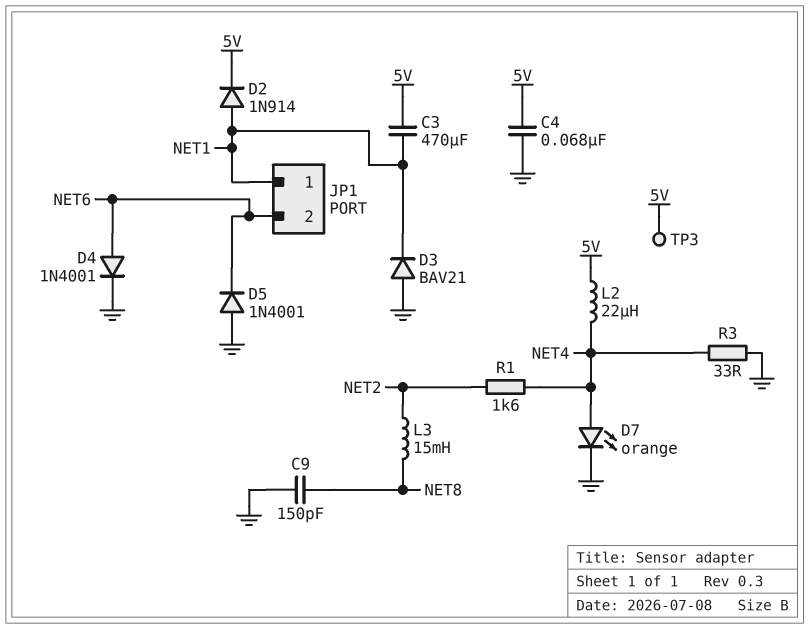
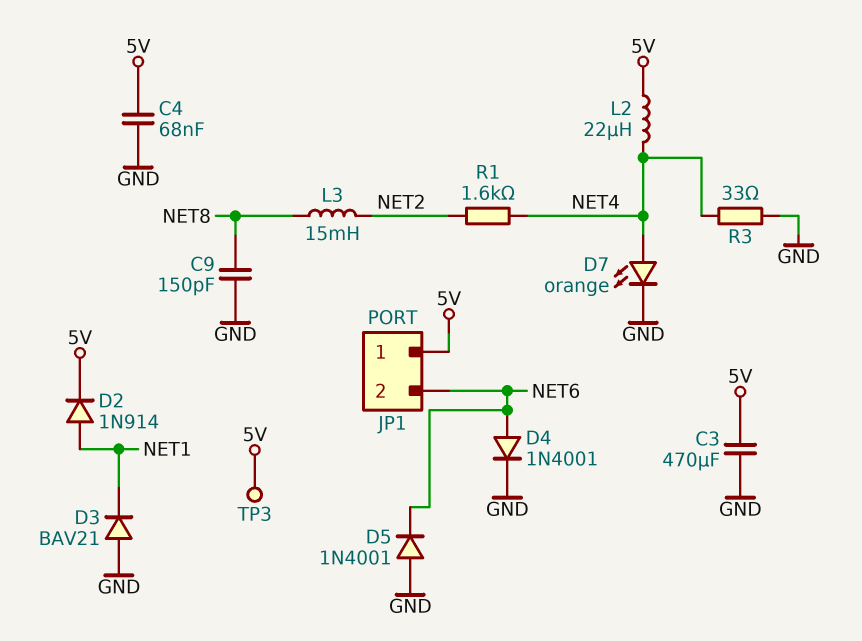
C3: 470uF (5V, NET1) -> 470uF (5V, GND)
JP1 pin 1: NET1 -> 5V

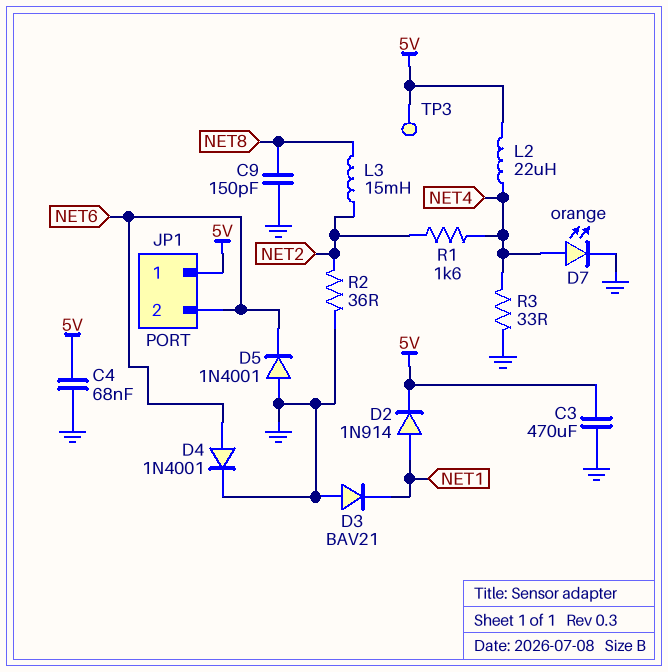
R2: none -> 36 (GND, NET2)

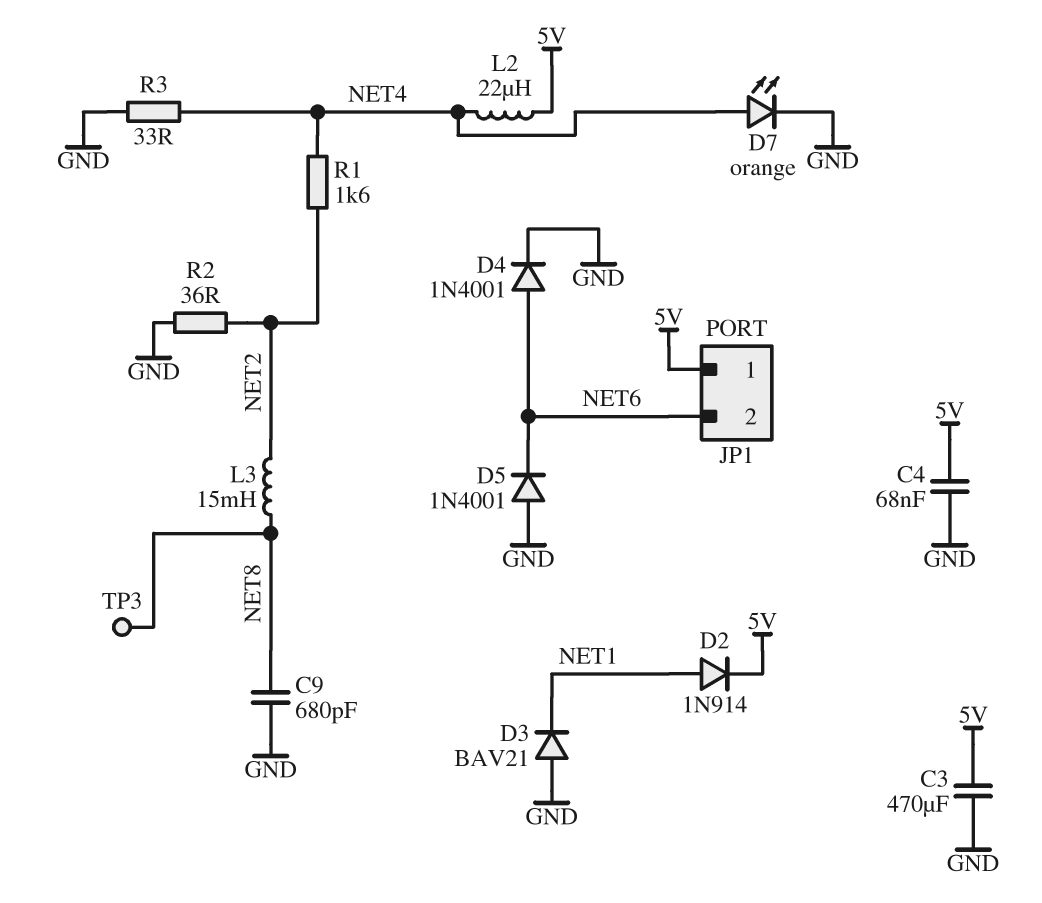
C9: 150pF (GND, NET8) -> 680pF (GND, NET8)
TP3: test point (5V) -> test point (NET8)

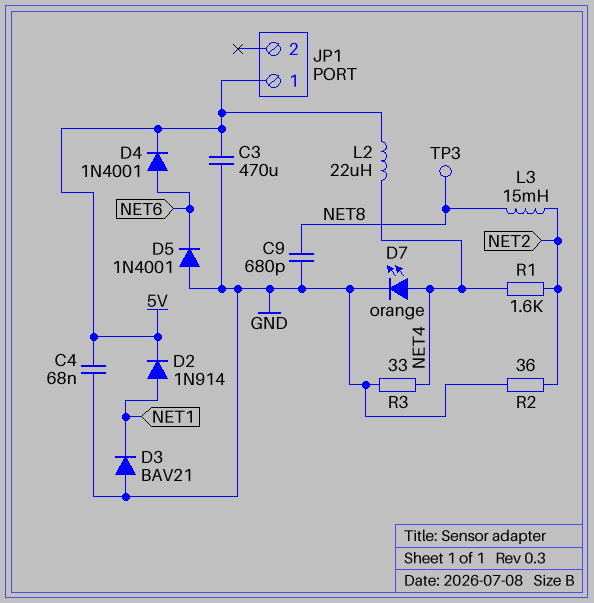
D4: diode 1N4001 (A NET6, K GND) -> diode 1N4001 (A NET6, K 5V)
JP1 pin 2: NET6 -> none

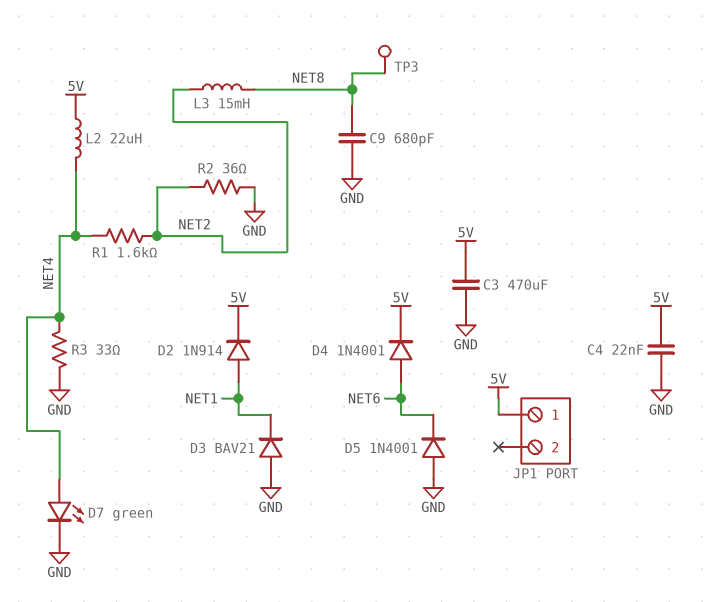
C4: 68nF (5V, GND) -> 22nF (5V, GND)
D7: LED orange (A NET4, K GND) -> LED green (A NET4, K GND)

